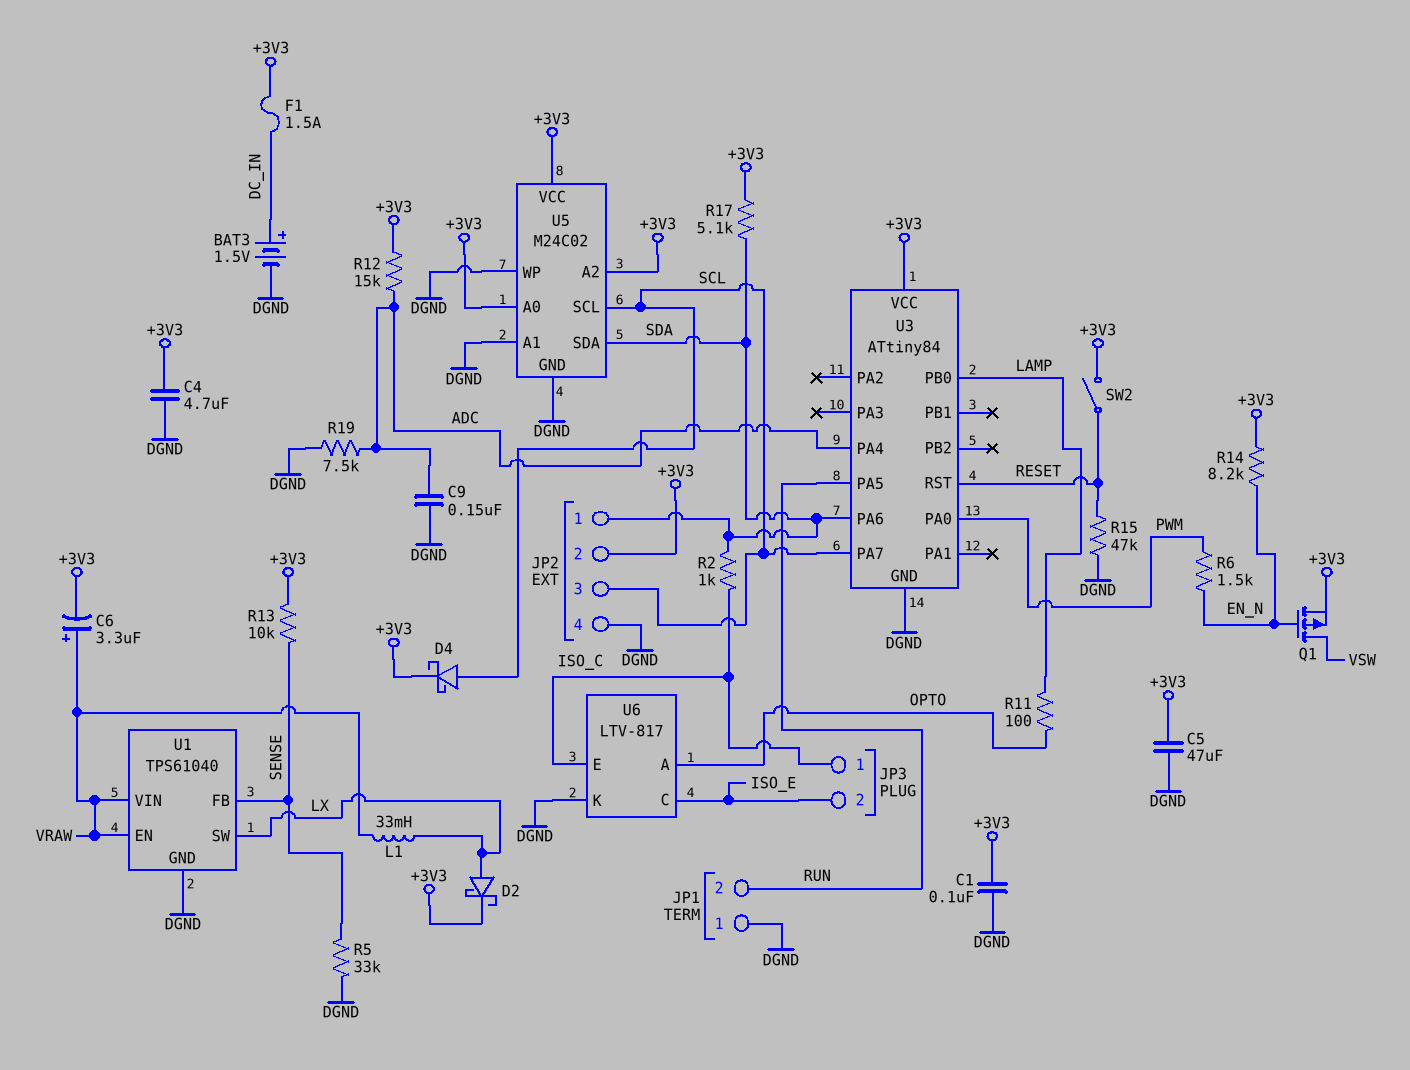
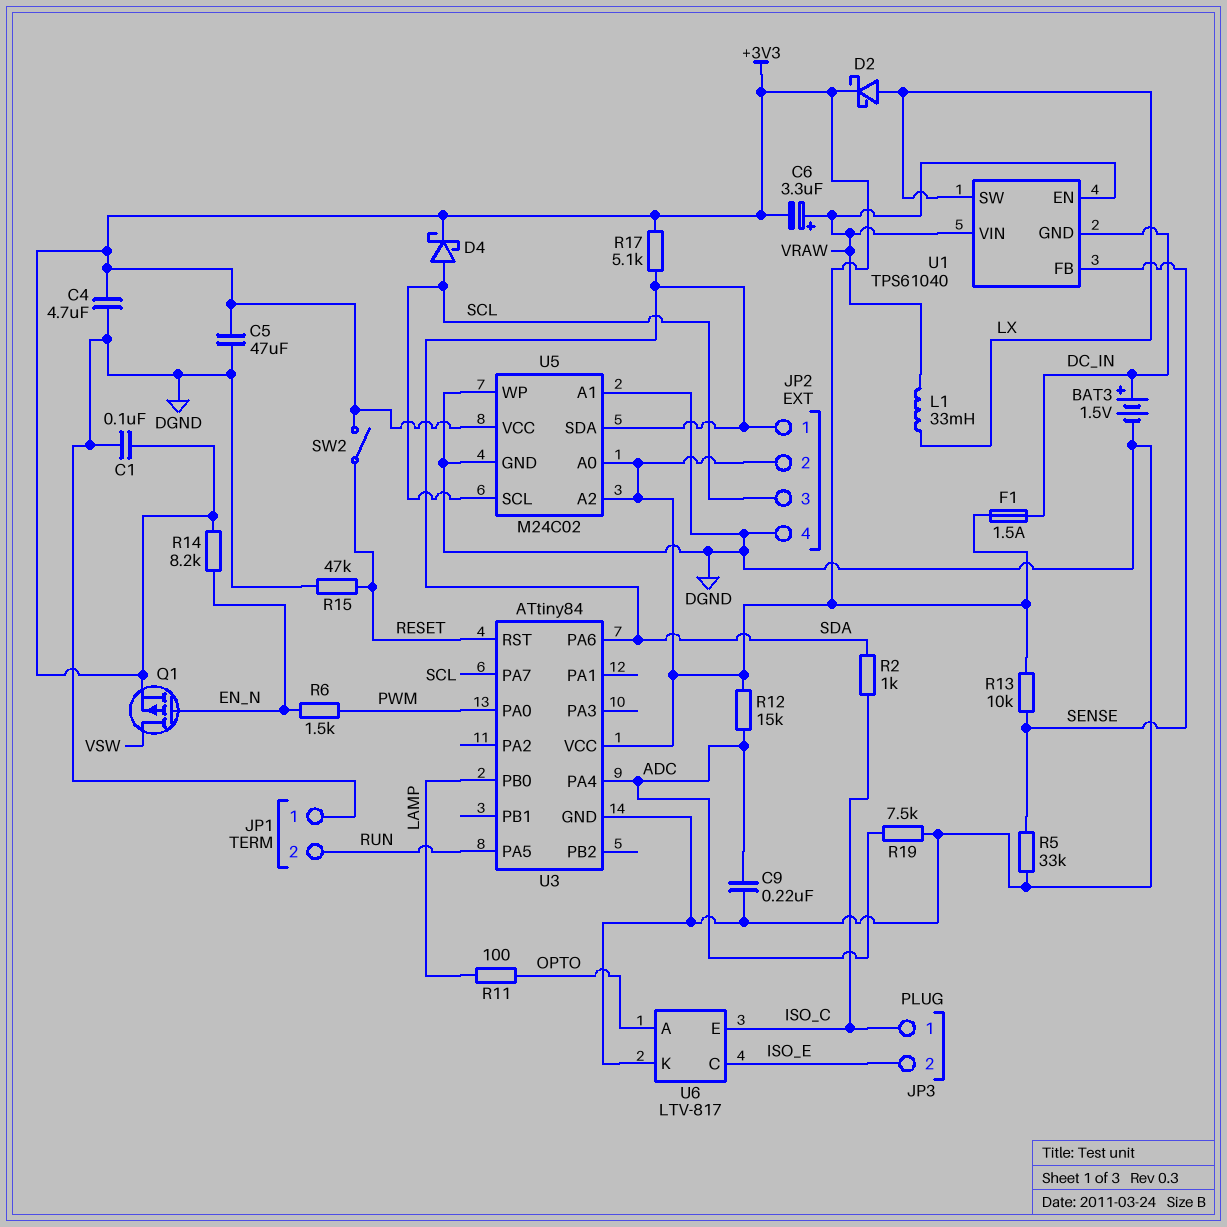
C9: 150nF (ADC, DGND) -> 220nF (ADC, DGND)
U1 pin GND: DGND -> DC_IN

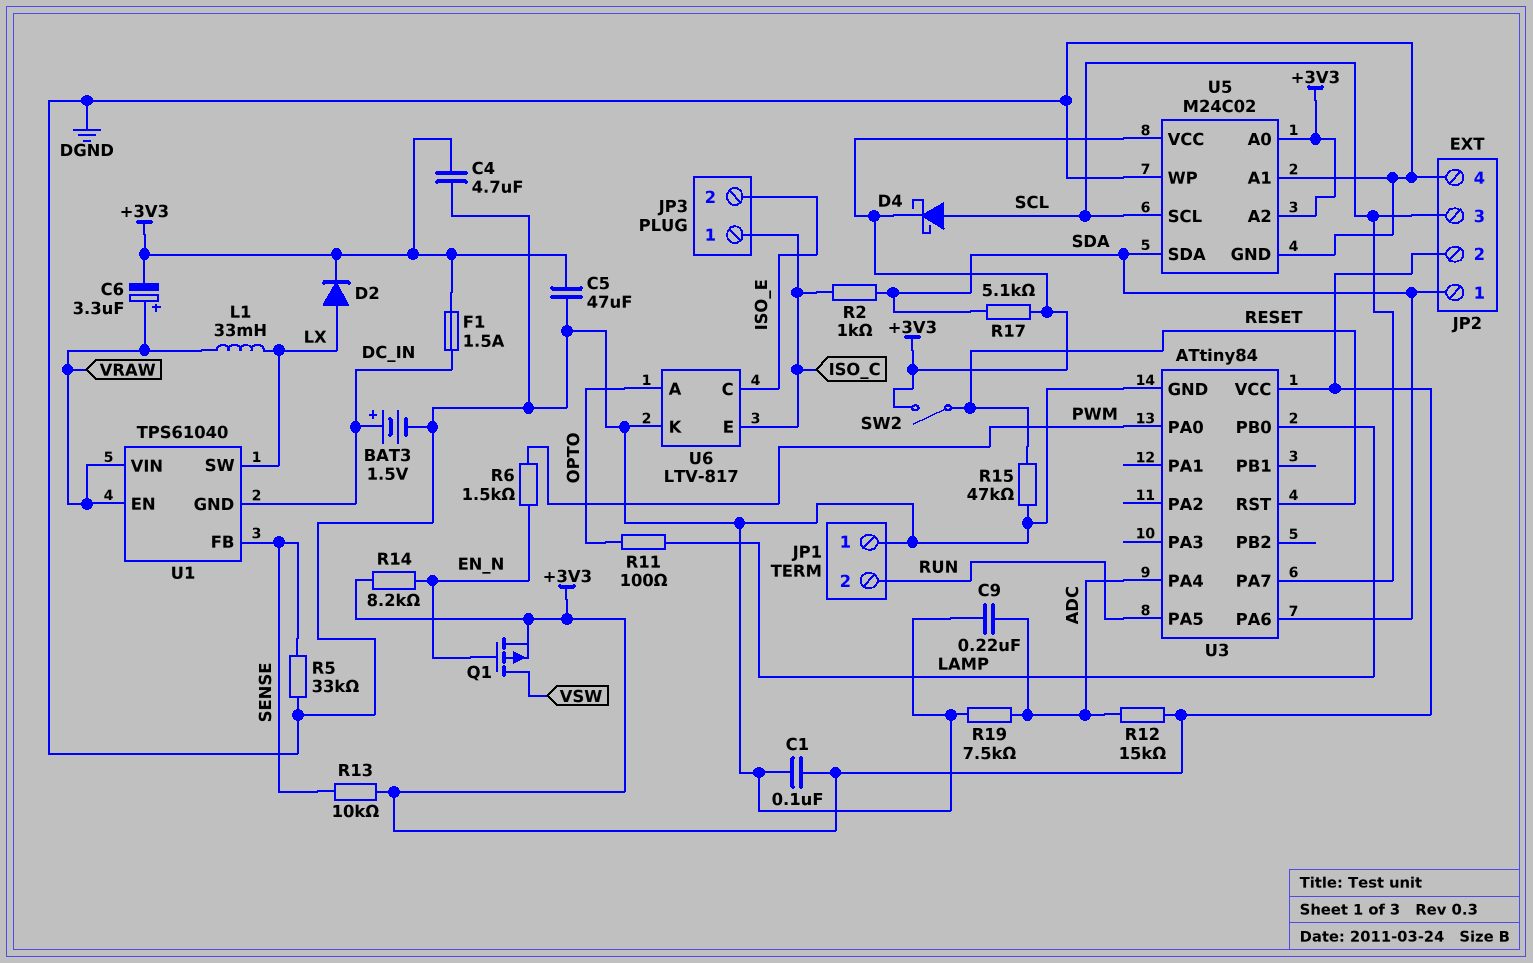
D2: schottky (A LX, K +3V3) -> diode (A LX, K +3V3)

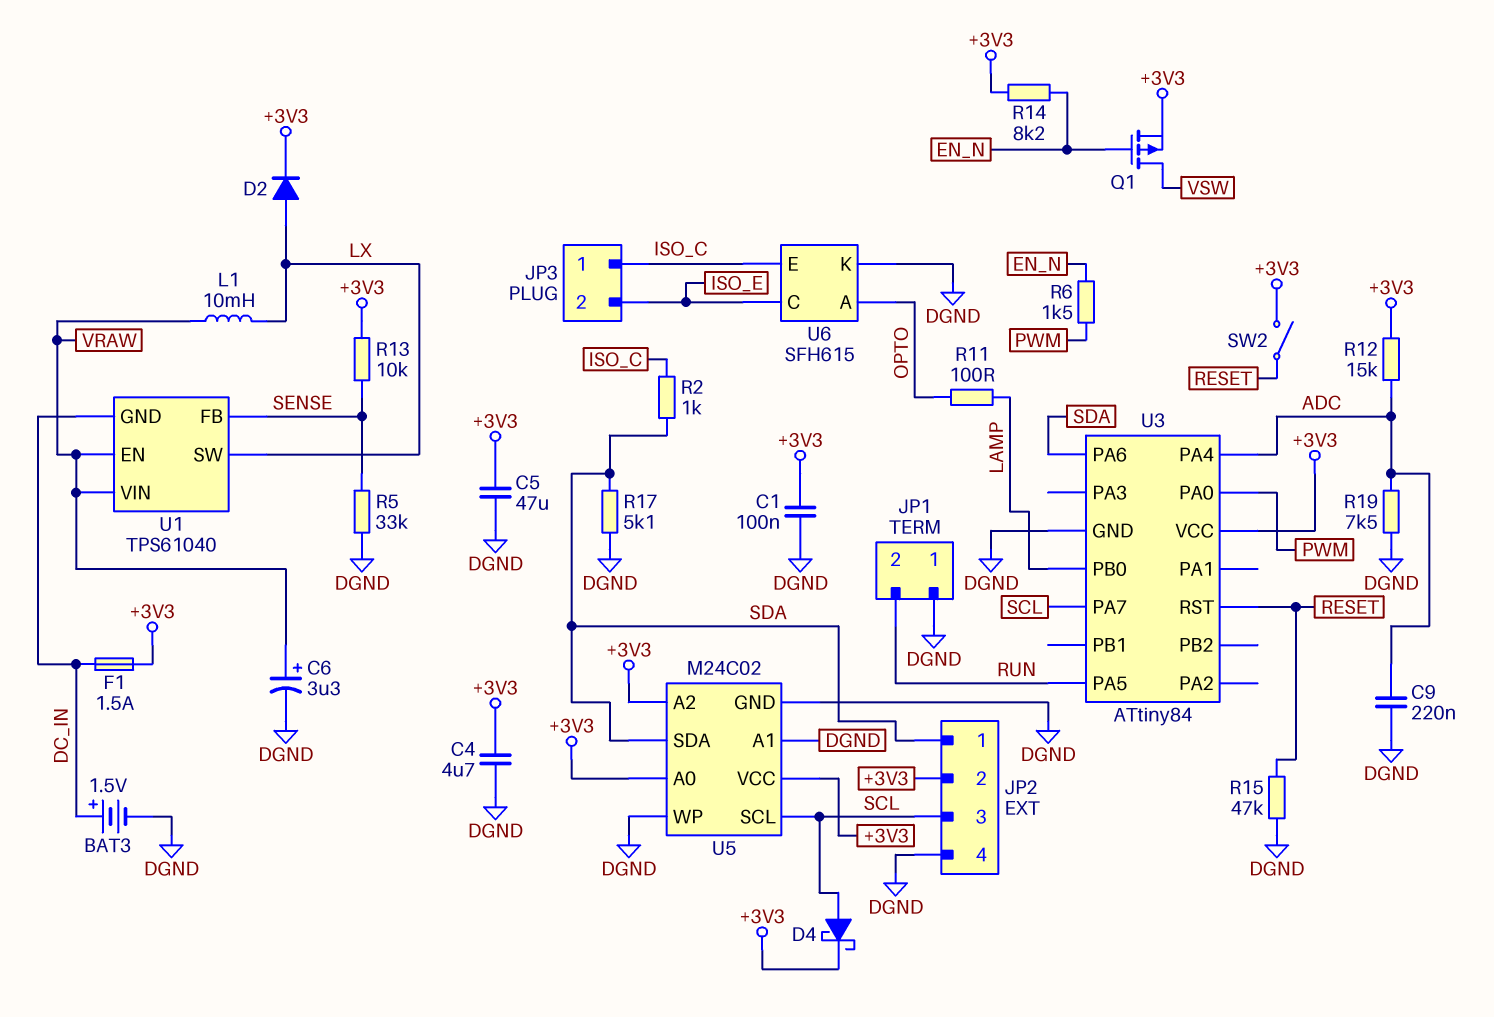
C6: 3.3uF (plus VRAW, minus +3V3) -> 3.3uF (plus VRAW, minus DGND)
L1: 33mH (LX, VRAW) -> 10mH (LX, VRAW)
R17: 5.1k (+3V3, SDA) -> 5.1k (DGND, SDA)
U6: LTV-817 -> SFH615

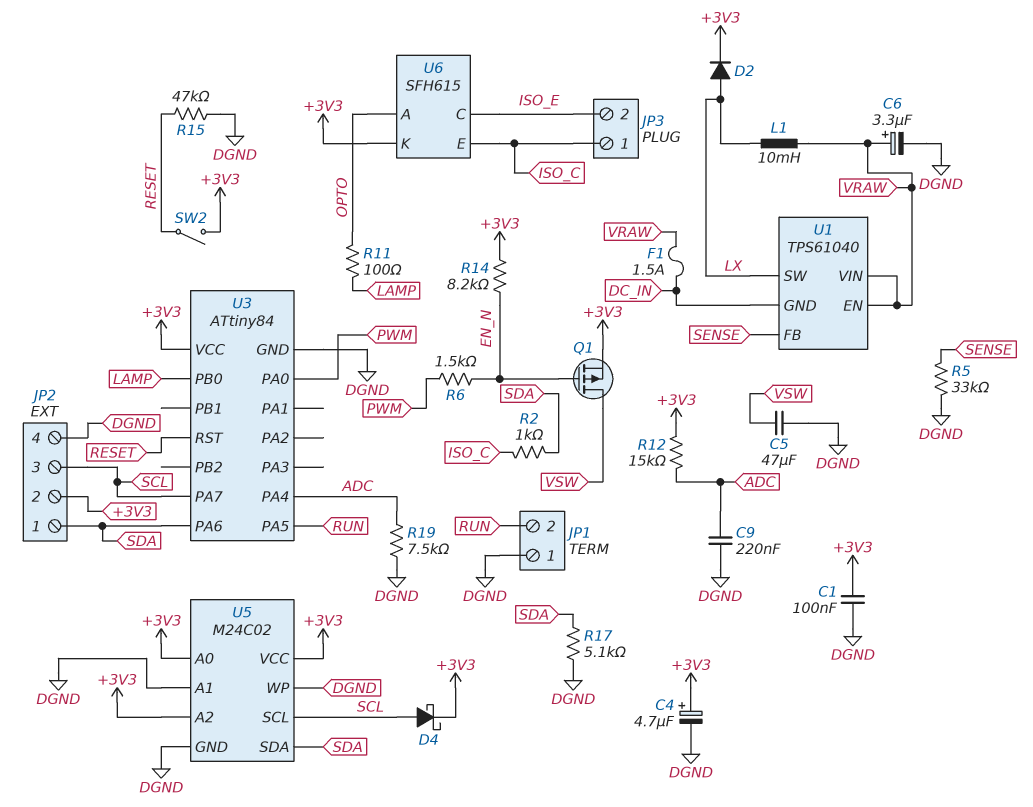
BAT3: 1.5V (plus DC_IN, minus DGND) -> none
C4: 4.7uF (+3V3, DGND) -> 4.7uF (plus +3V3, minus DGND)
C5: 47uF (+3V3, DGND) -> 47uF (DGND, VSW)
F1: 1.5A (+3V3, DC_IN) -> 1.5A (DC_IN, VRAW)
R13: 10k (+3V3, SENSE) -> none
U6 pin K: DGND -> +3V3

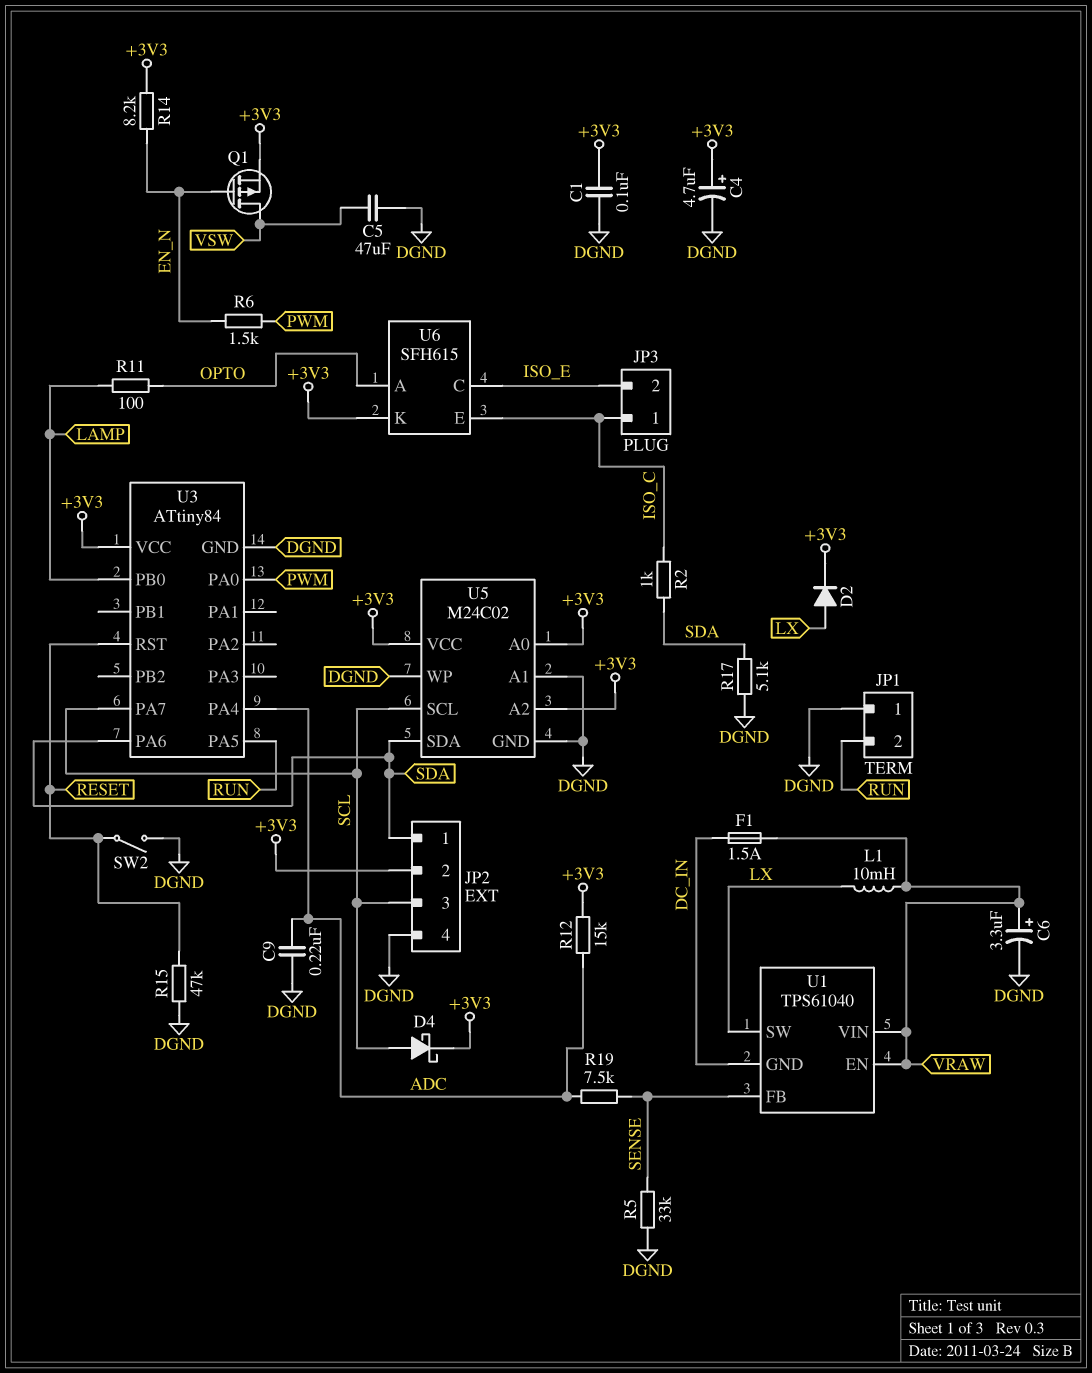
R19: 7.5k (ADC, DGND) -> 7.5k (ADC, SENSE)
SW2: switch (+3V3, RESET) -> switch (DGND, RESET)

